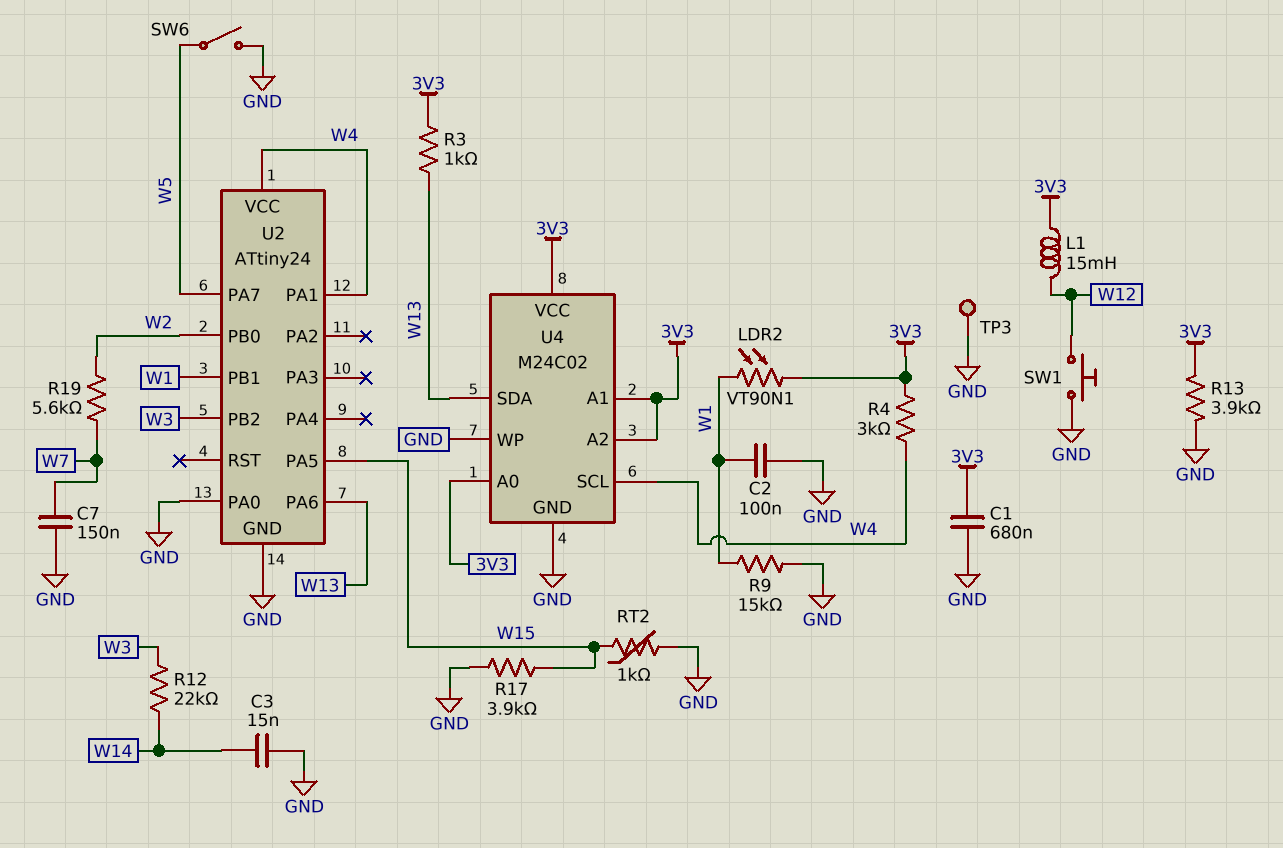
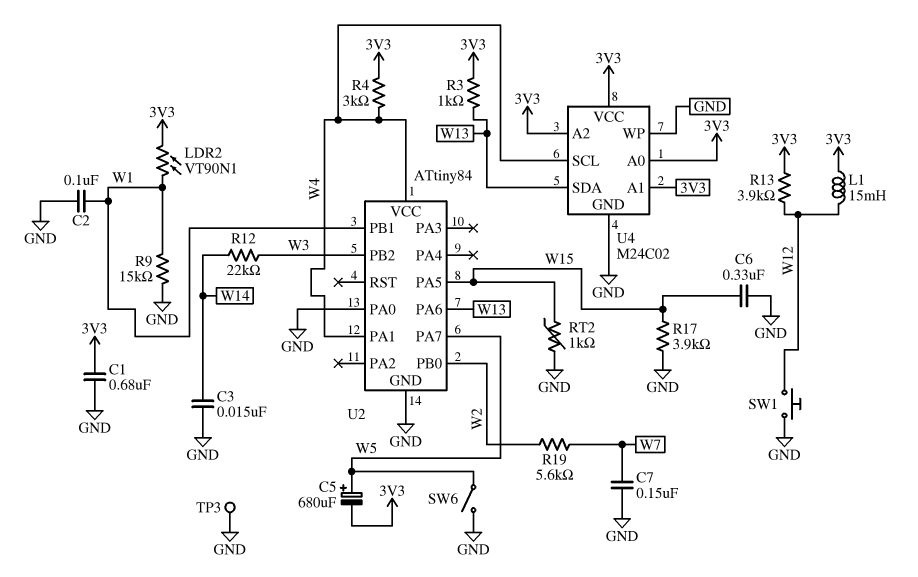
C5: none -> 680uF (plus W5, minus 3V3)
C6: none -> 330nF (GND, W15)
R13: 3.9k (3V3, GND) -> 3.9k (3V3, W12)
U2: ATtiny24 -> ATtiny84

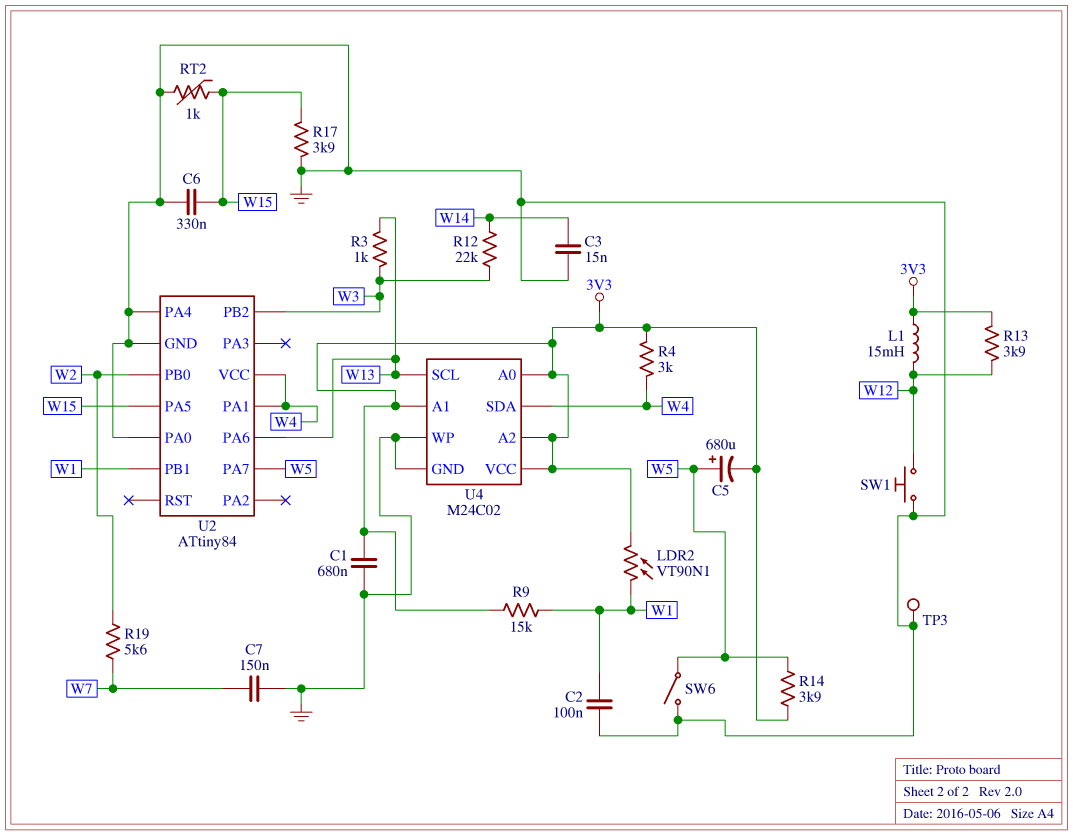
R3: 1k (3V3, W13) -> 1k (W3, W13)
R9: 15k (GND, W1) -> 15k (3V3, W1)
R14: none -> 3.9k (3V3, W5)
U2 pin PA4: none -> GND
U4 pin SCL: W4 -> W13
U4 pin SDA: W13 -> W4

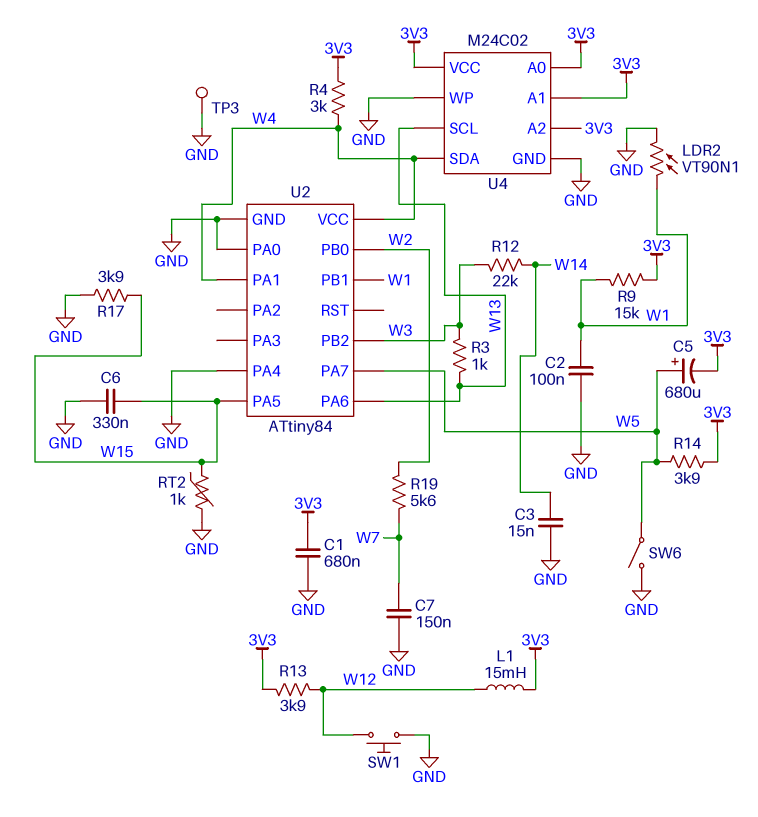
LDR2: VT90N1 (3V3, W1) -> VT90N1 (GND, W1)

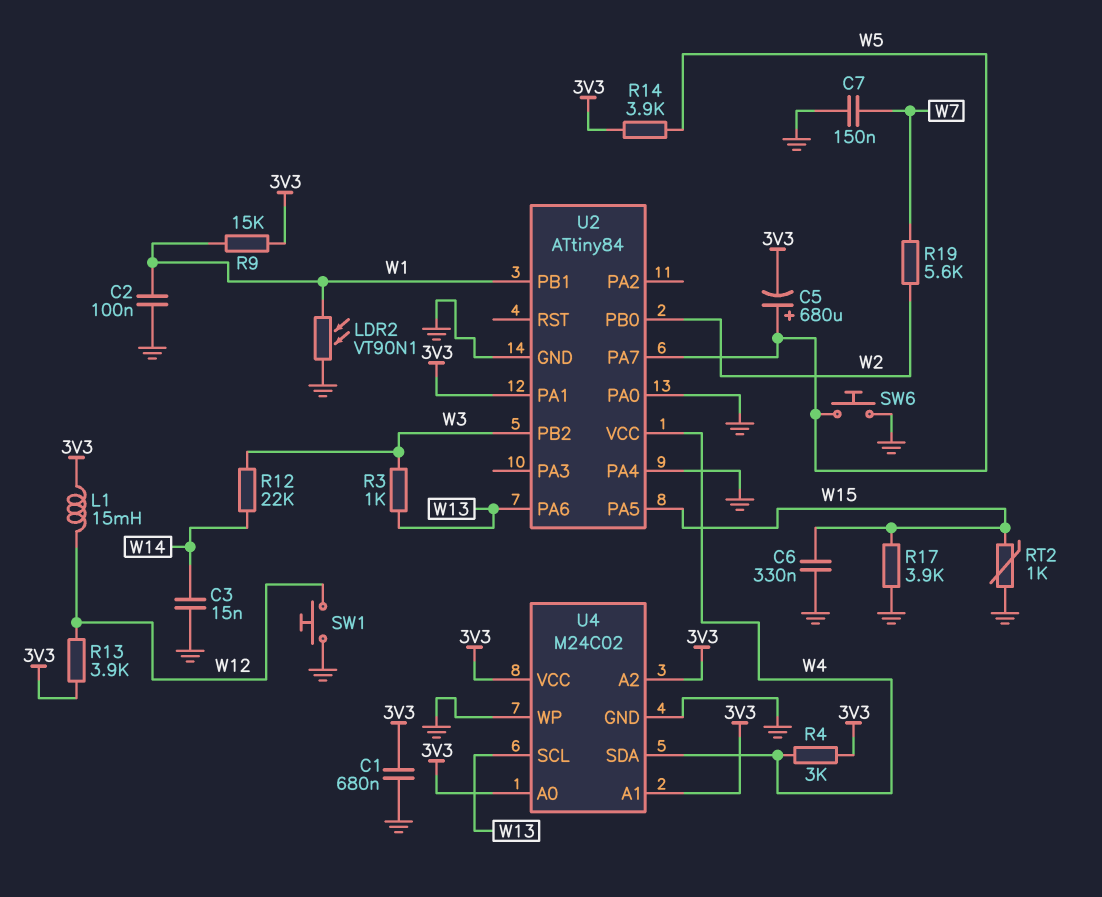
SW6: switch (GND, W5) -> button (GND, W5)
TP3: test point (GND) -> none
U2 pin PA1: W4 -> 3V3

